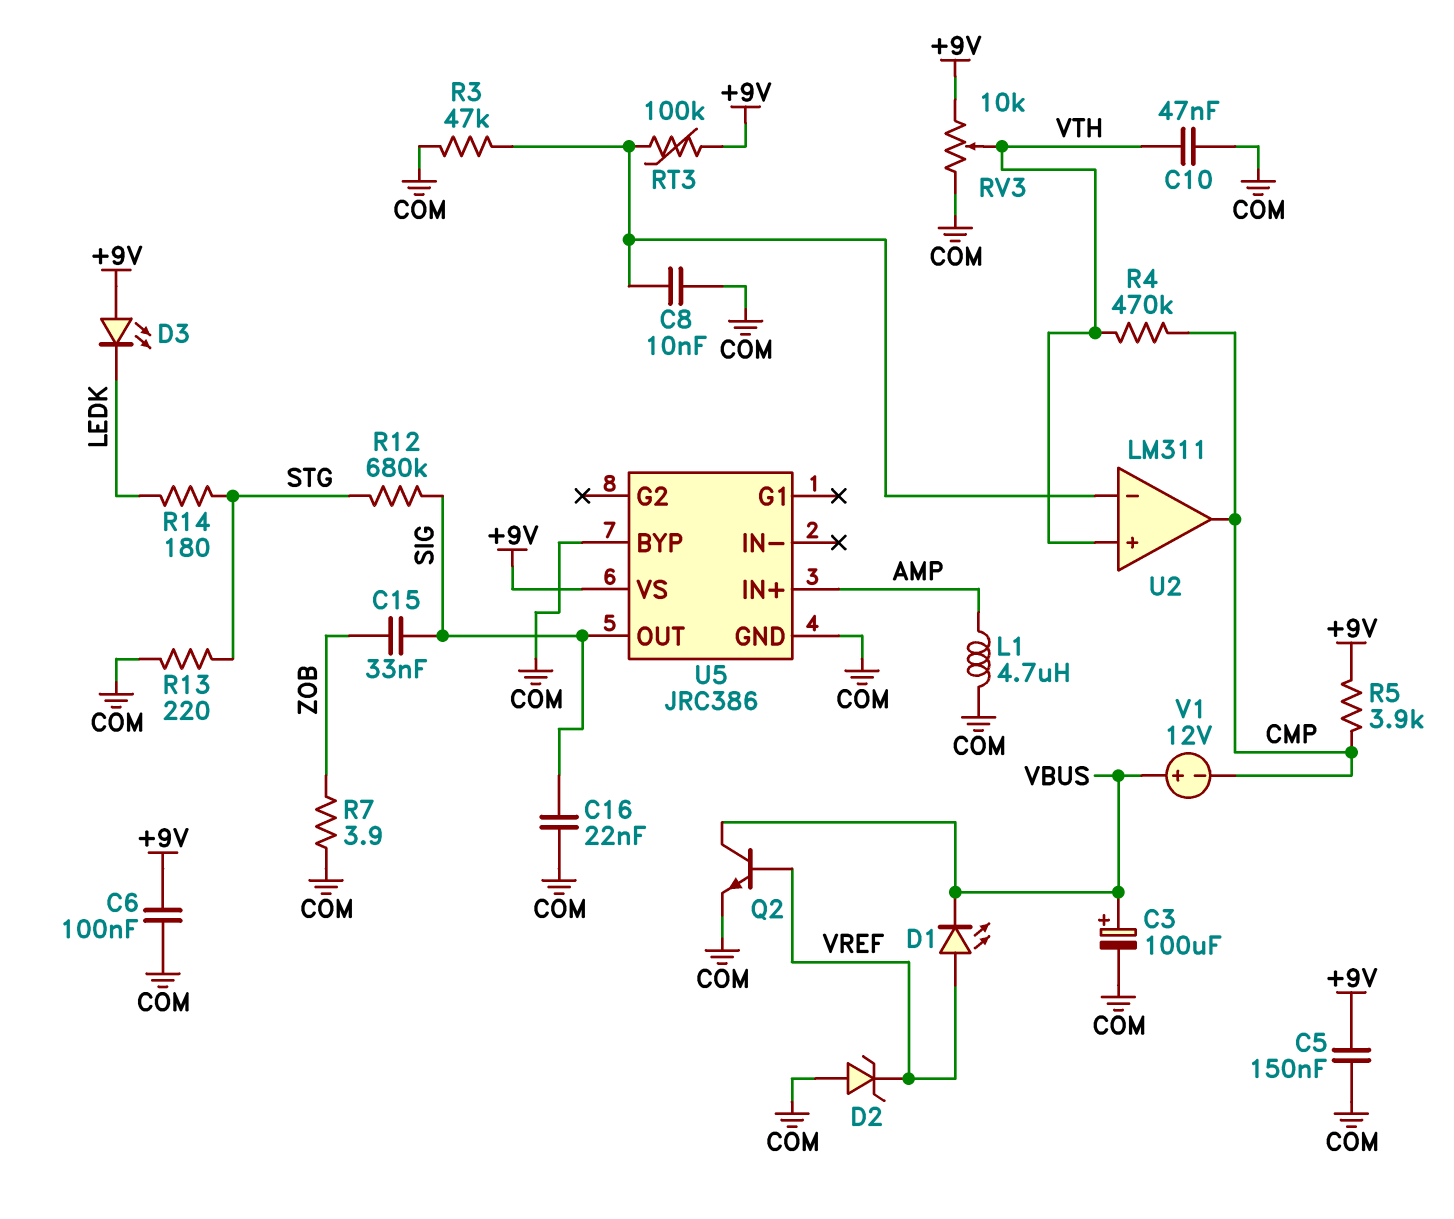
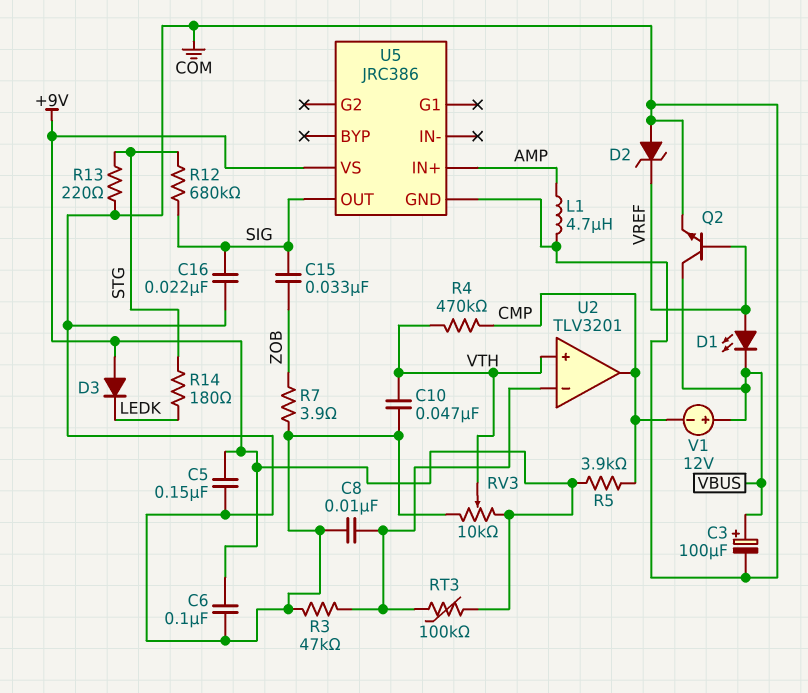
D3: LED (A +9V, K LEDK) -> diode (A +9V, K LEDK)
U2: LM311 -> TLV3201
U5 pin BYP: COM -> none

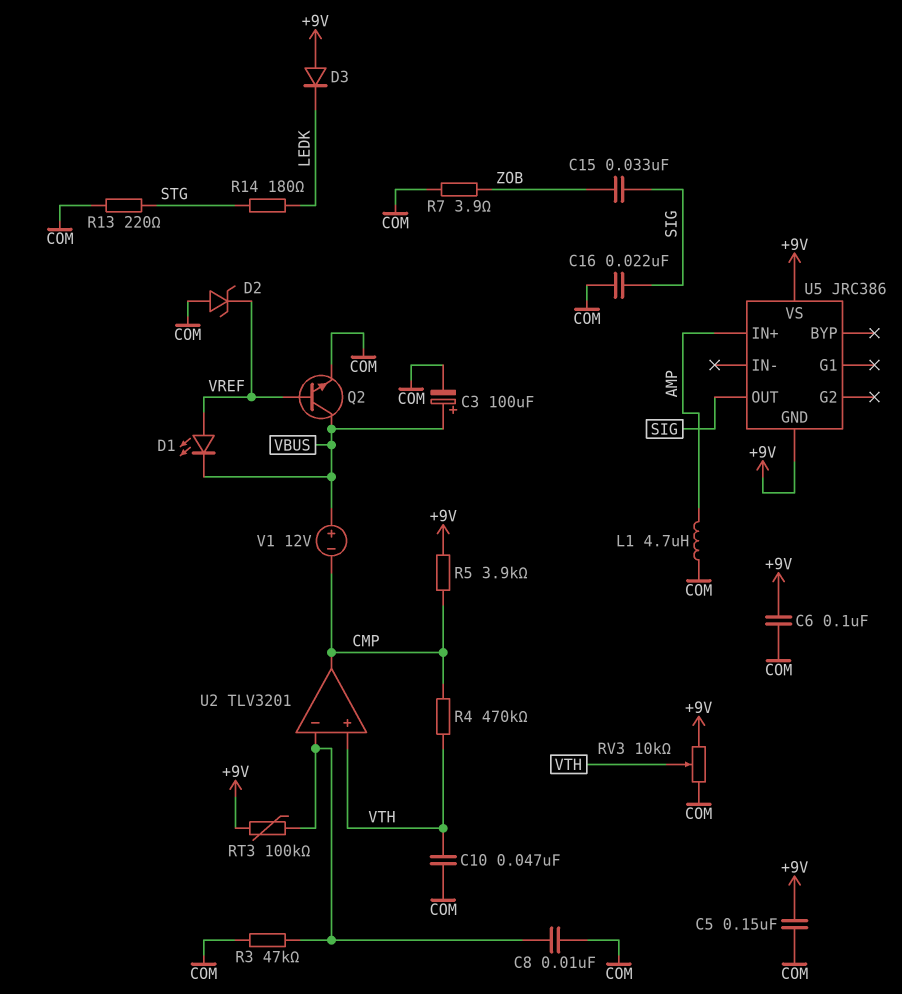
R12: 680k (SIG, STG) -> none
U5 pin GND: COM -> +9V

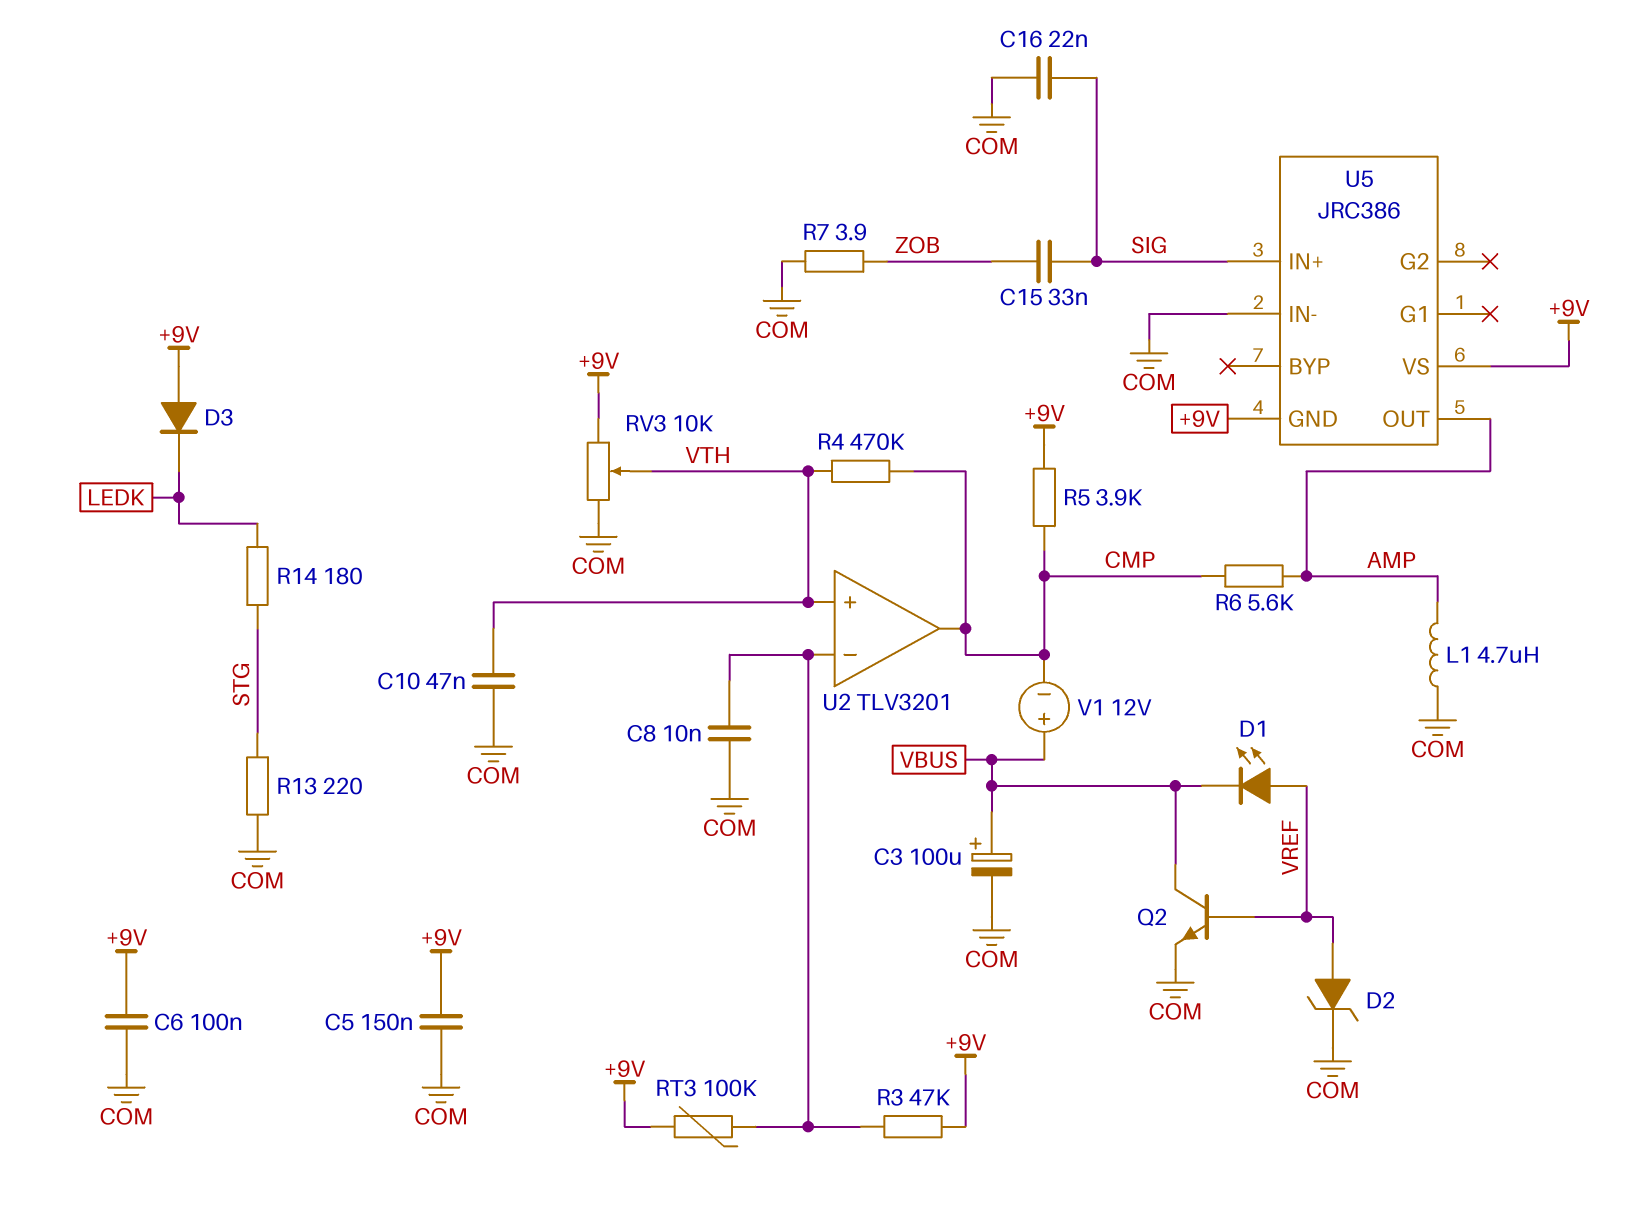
D2: zener (A COM, K VREF) -> zener (A VREF, K COM)
R3: 47k (COM, U2/in-) -> 47k (+9V, U2/in-)
R6: none -> 5.6k (AMP, CMP)
U5 pin IN+: AMP -> SIG
U5 pin IN-: none -> COM
U5 pin OUT: SIG -> AMP

